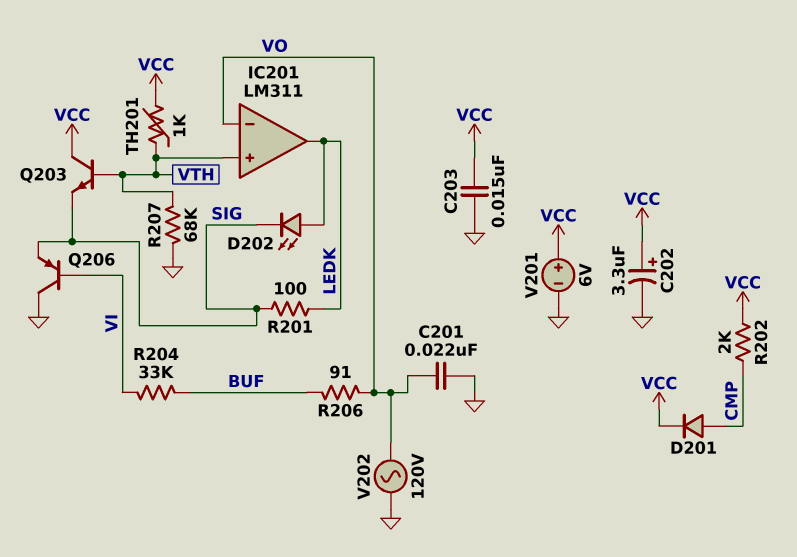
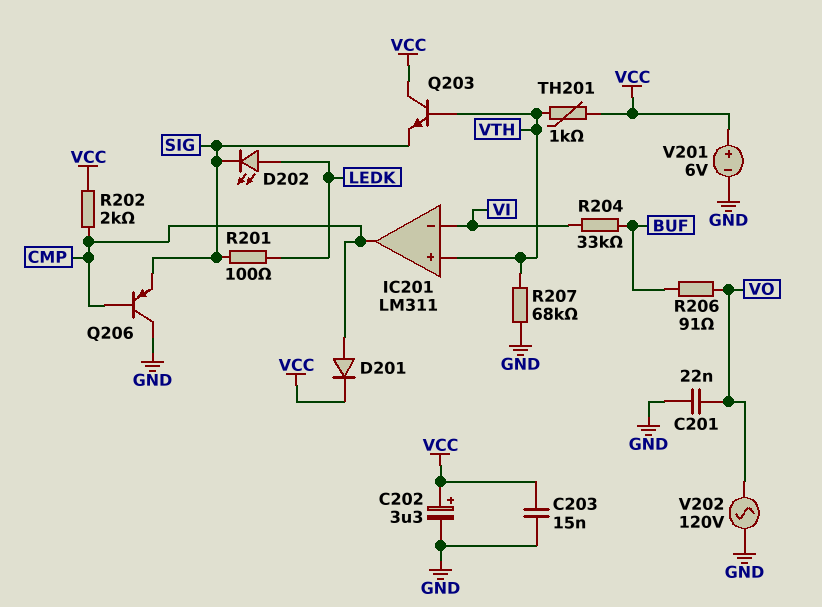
IC201 pin in-: VO -> VI
IC201 pin out: LEDK -> CMP
Q206: PNP (B VI, C GND, E SIG) -> PNP (B CMP, C GND, E SIG)

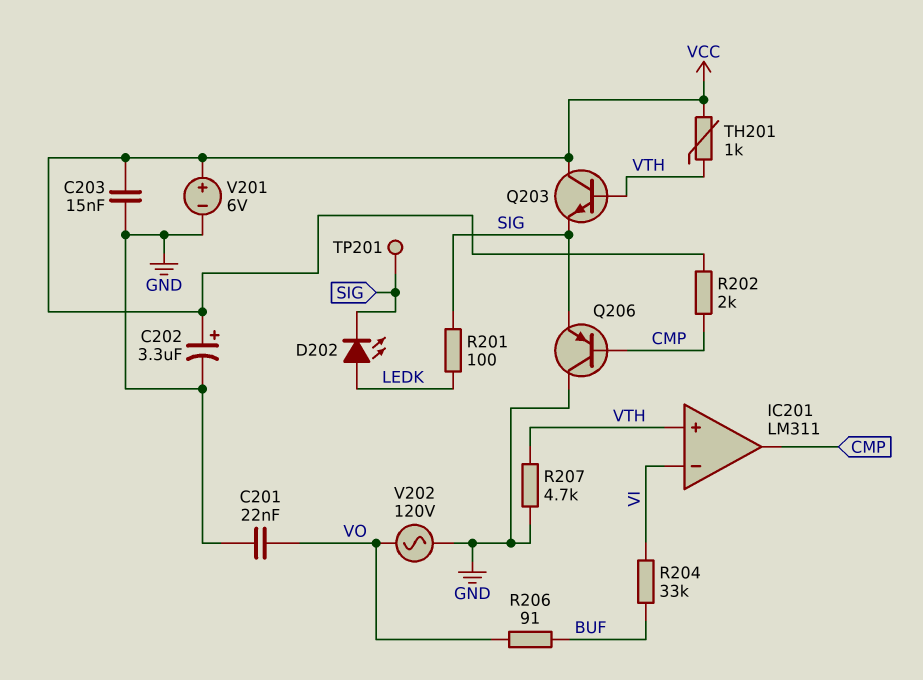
D201: diode (A CMP, K VCC) -> none
R207: 68k (GND, VTH) -> 4.7k (GND, VTH)
TP201: none -> test point (SIG)

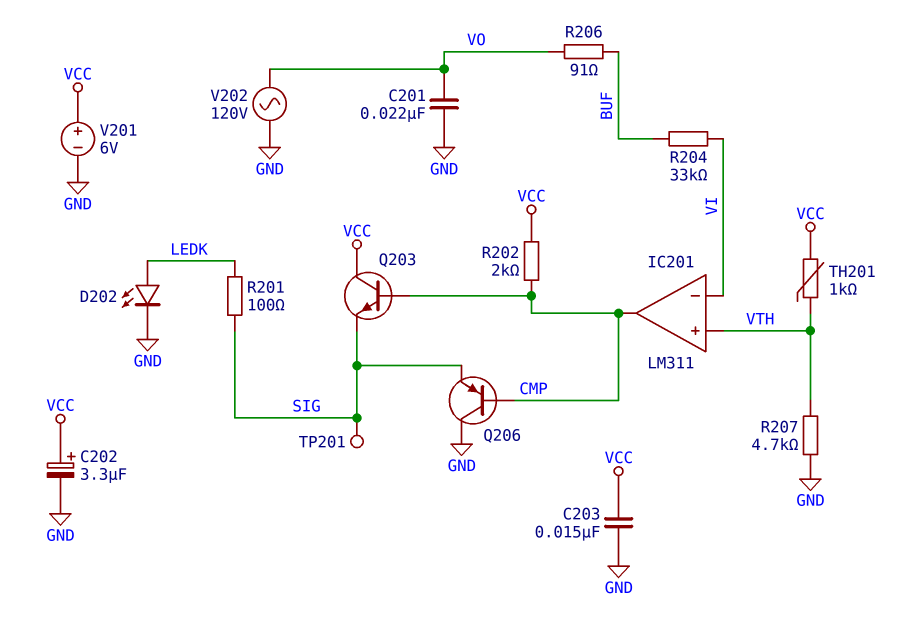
D202: LED (A LEDK, K SIG) -> LED (A LEDK, K GND)
Q203: NPN (B VTH, C VCC, E SIG) -> NPN (B CMP, C VCC, E SIG)

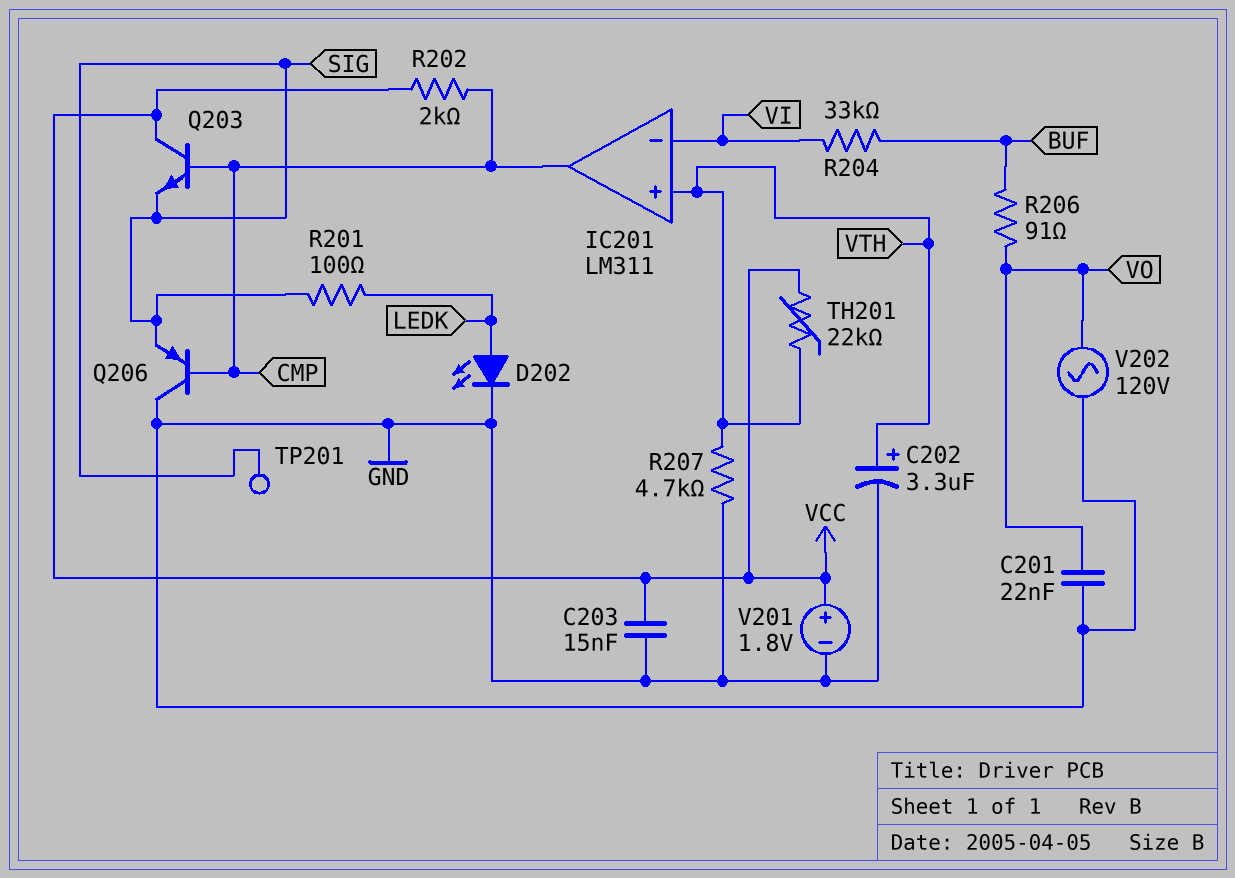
C202: 3.3uF (plus VCC, minus GND) -> 3.3uF (plus VTH, minus GND)
TH201: 1k (VCC, VTH) -> 22k (VCC, VTH)
V201: 6V (plus VCC, minus GND) -> 1.8V (plus VCC, minus GND)

